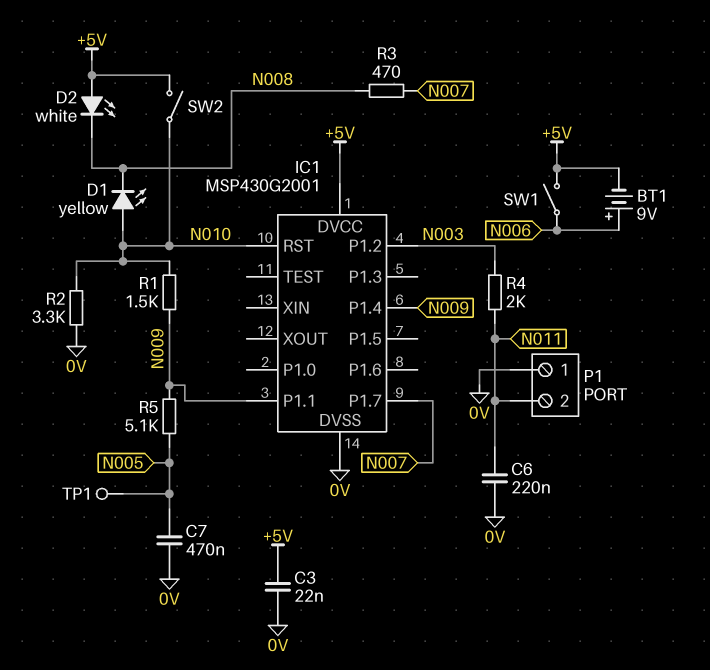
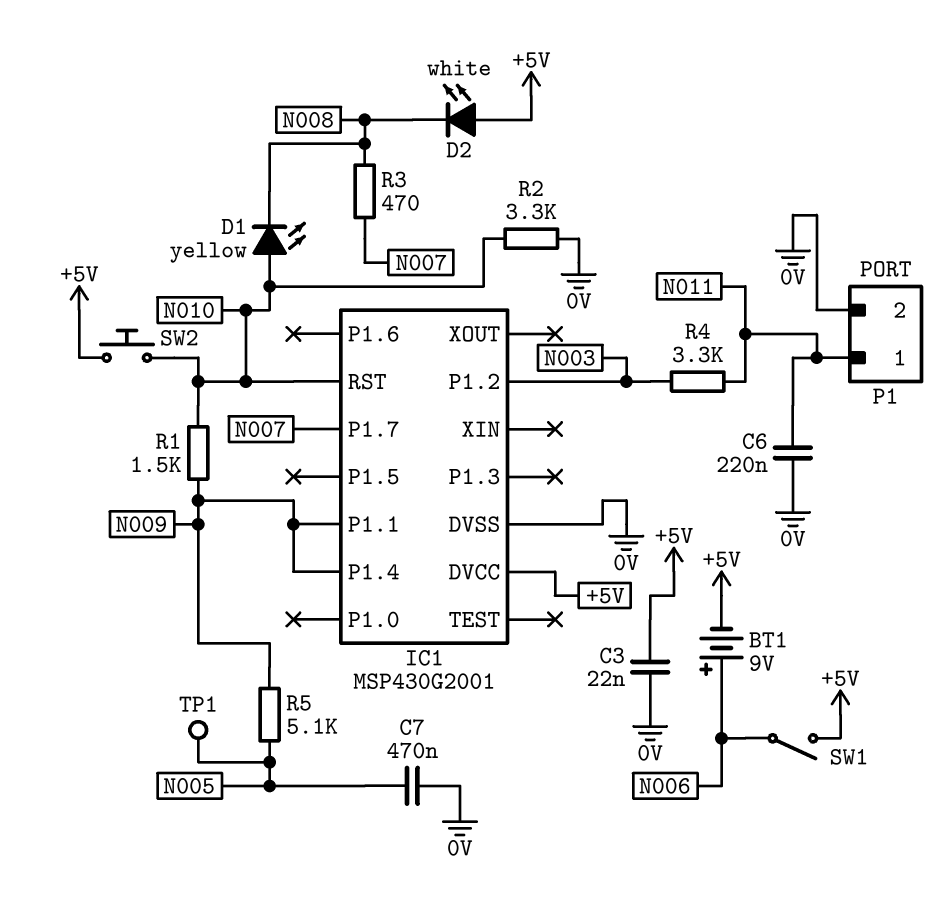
P1 pin 1: 0V -> N011
P1 pin 2: N011 -> 0V
R4: 2k (N003, N011) -> 3.3k (N003, N011)
SW2: switch (+5V, N010) -> button (+5V, N010)

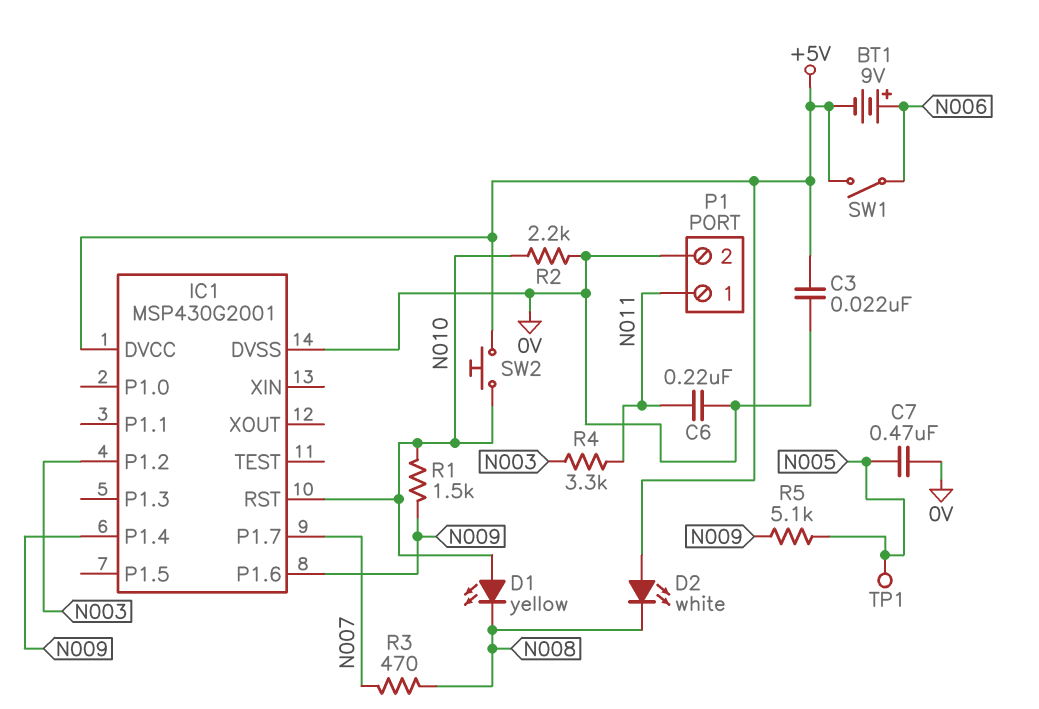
IC1 pin P1.1: N009 -> none
IC1 pin P1.6: none -> N009
R2: 3.3k (0V, N010) -> 2.2k (0V, N010)

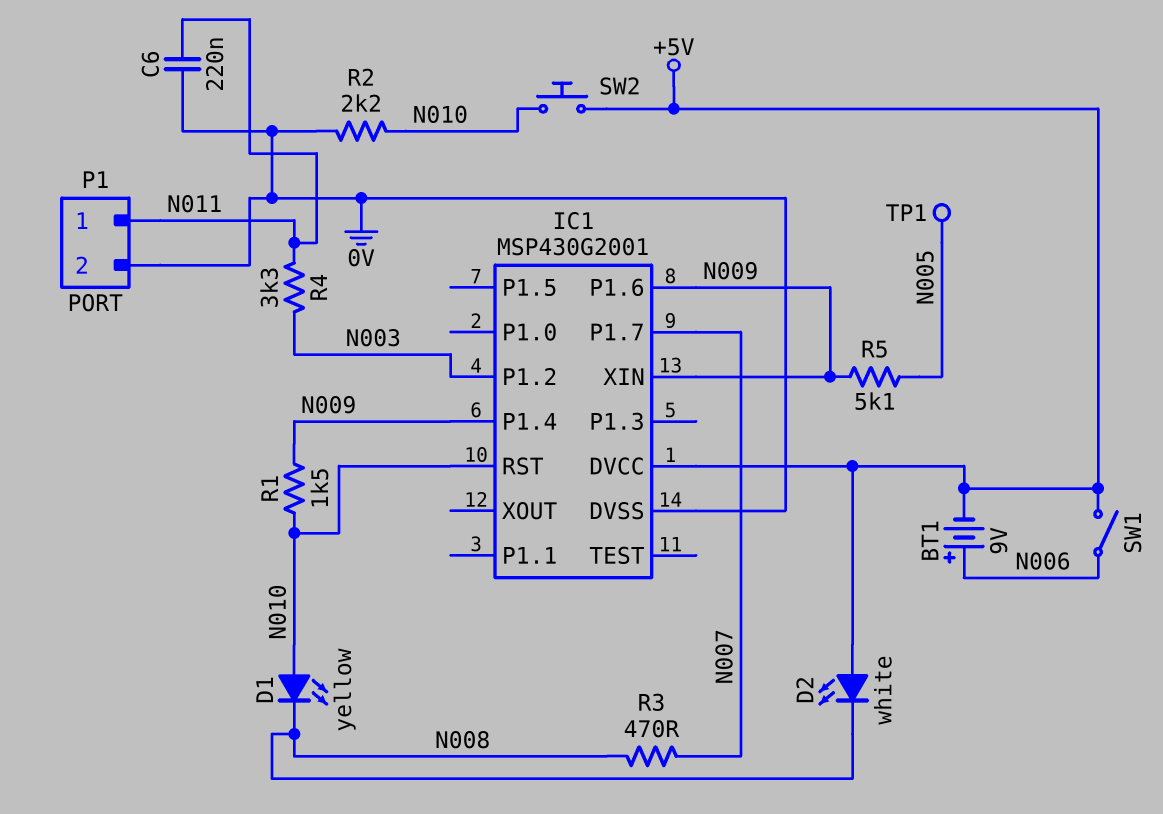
C3: 22nF (+5V, 0V) -> none
C7: 470nF (0V, N005) -> none
IC1 pin XIN: none -> N009

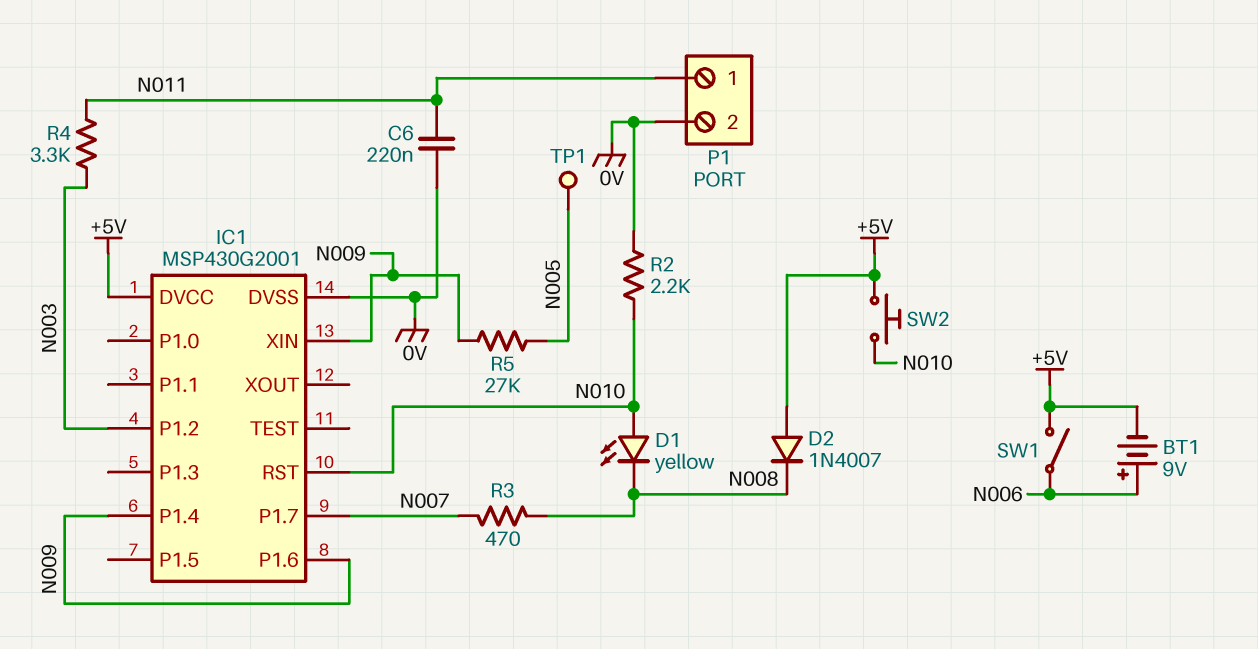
D2: LED white (A +5V, K N008) -> diode 1N4007 (A +5V, K N008)
R1: 1.5k (N009, N010) -> none
R5: 5.1k (N005, N009) -> 27k (N005, N009)

